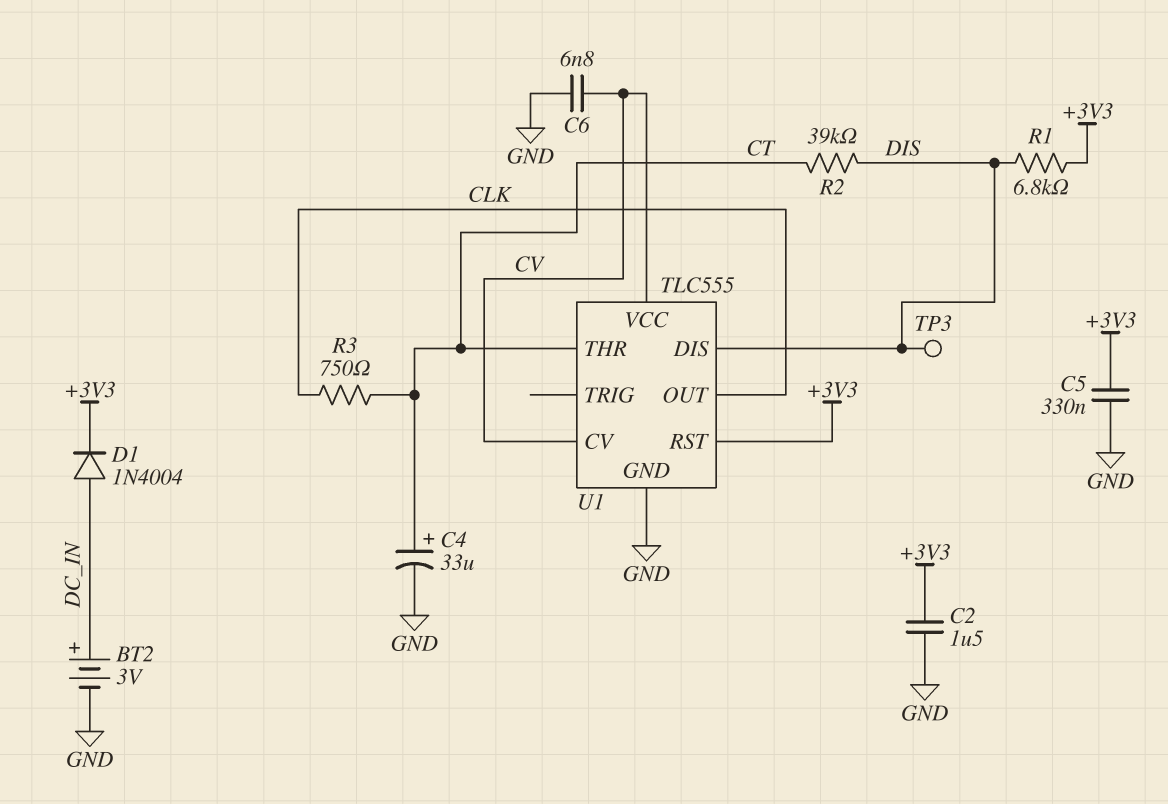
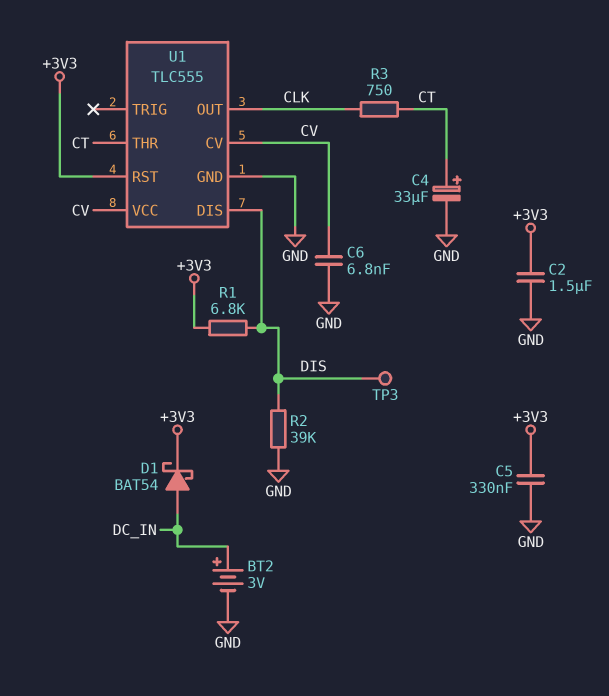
D1: diode 1N4004 (A DC_IN, K +3V3) -> schottky BAT54 (A DC_IN, K +3V3)
R2: 39k (CT, DIS) -> 39k (DIS, GND)

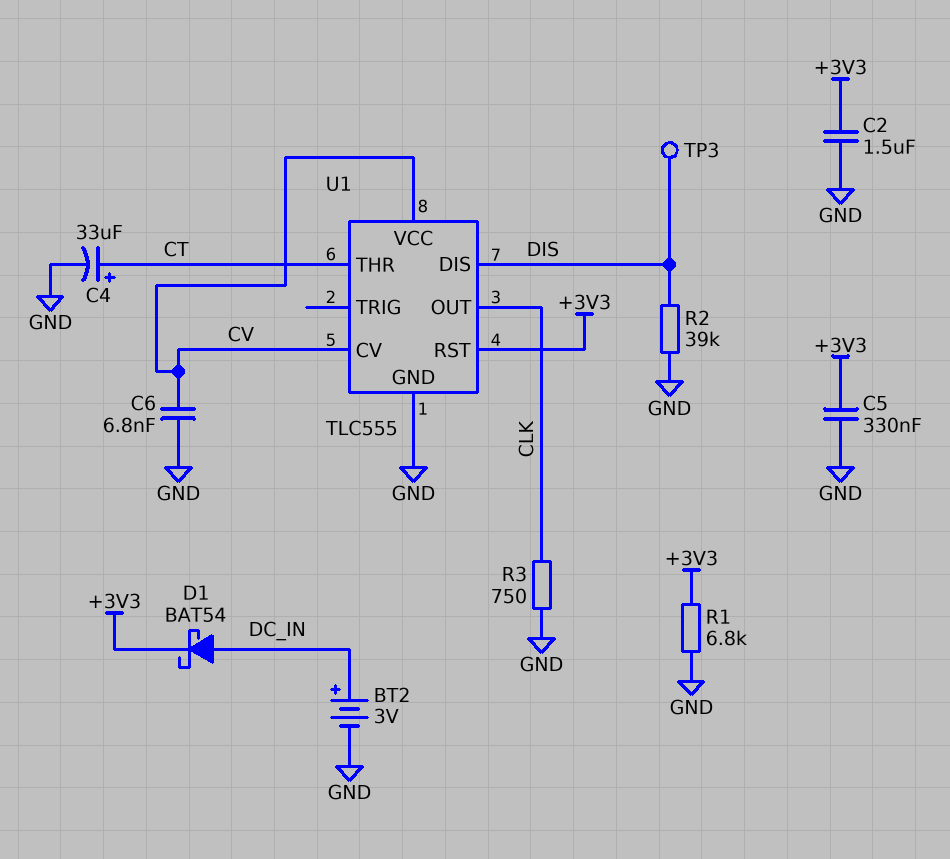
R1: 6.8k (+3V3, DIS) -> 6.8k (+3V3, GND)
R3: 750 (CLK, CT) -> 750 (CLK, GND)

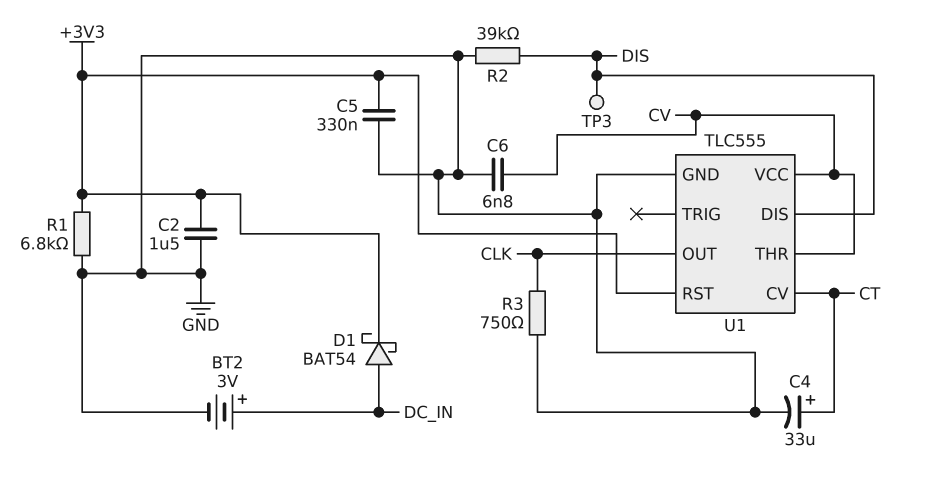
U1 pin CV: CV -> CT
U1 pin THR: CT -> CV

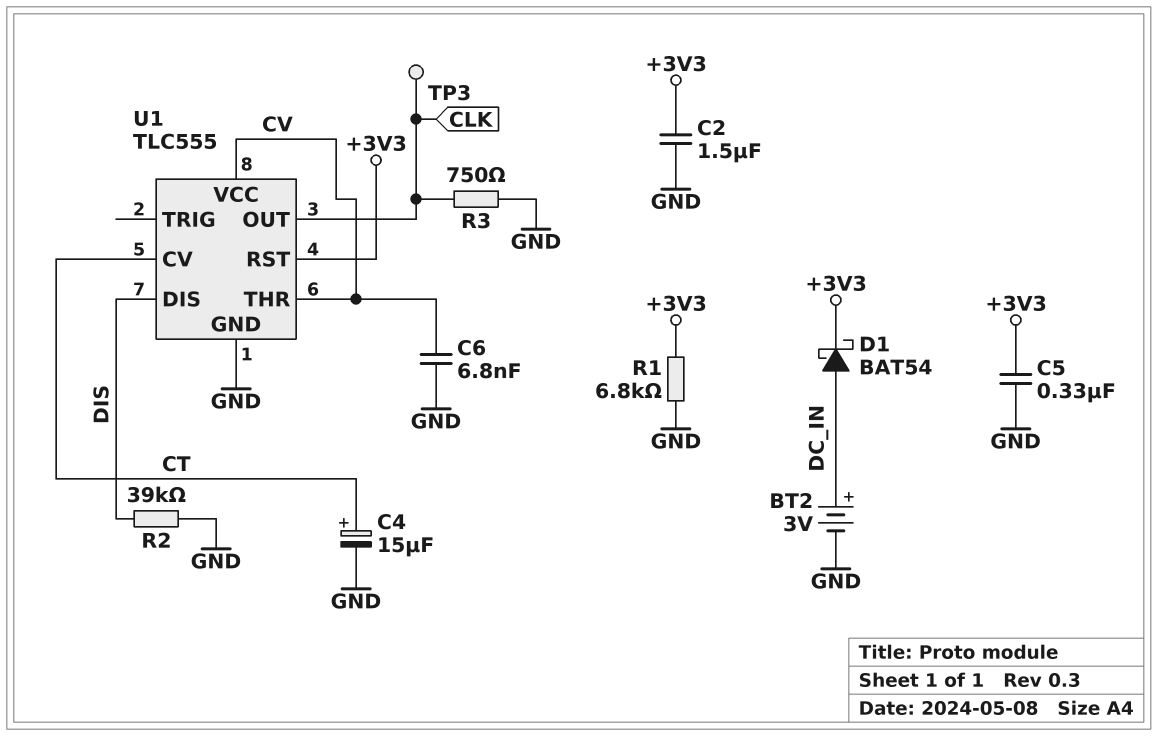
C4: 33uF (plus CT, minus GND) -> 15uF (plus CT, minus GND)
TP3: test point (DIS) -> test point (CLK)

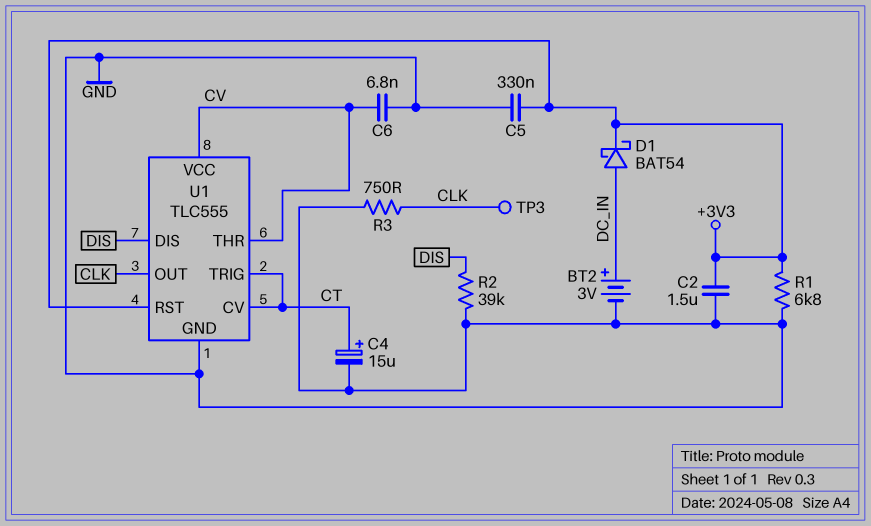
U1 pin TRIG: none -> CT

